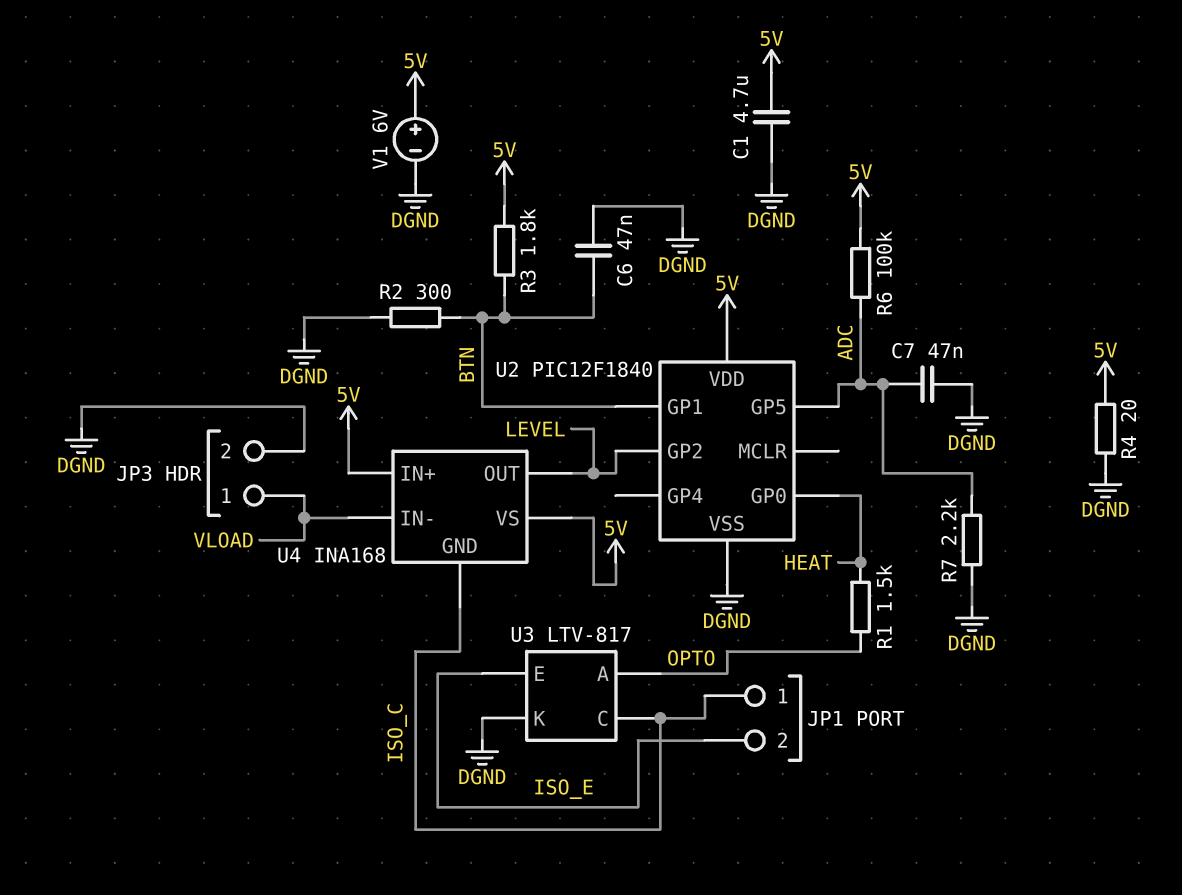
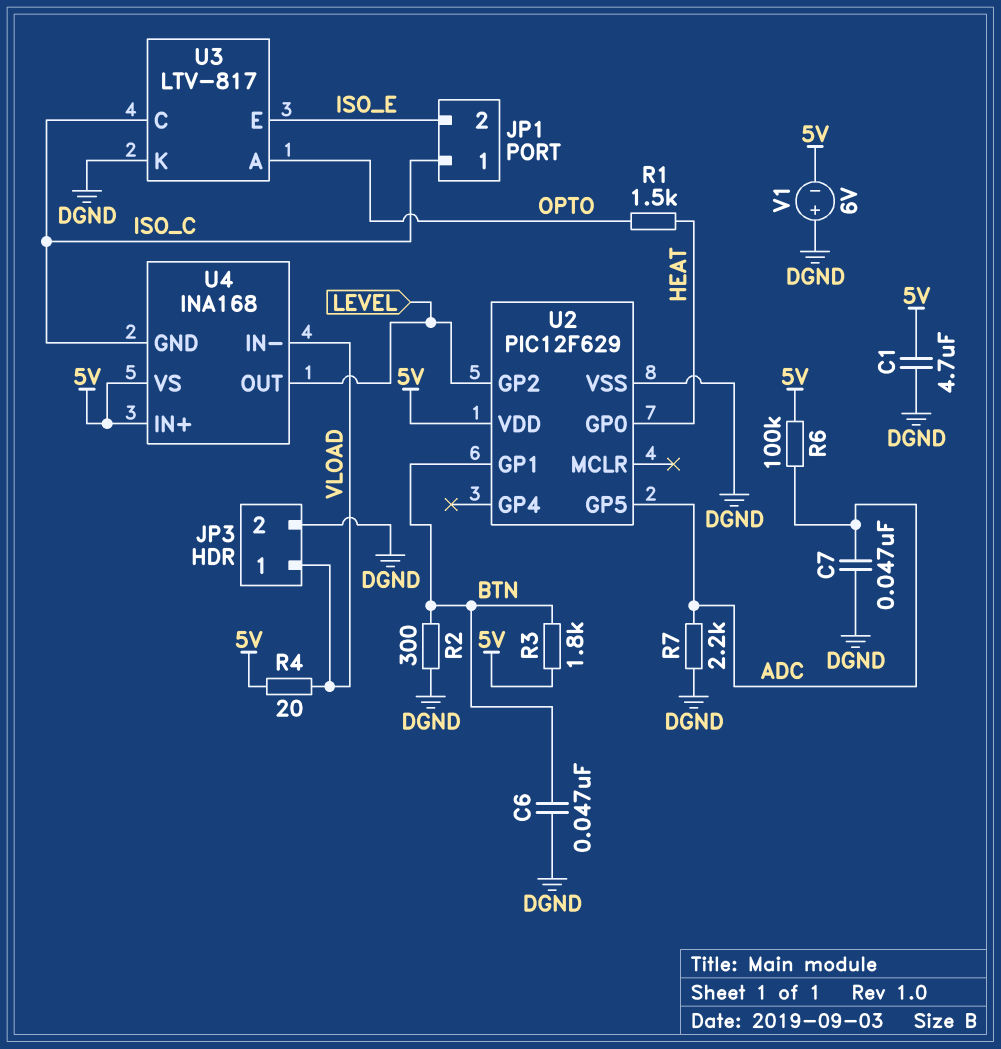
R4: 20 (5V, DGND) -> 20 (5V, VLOAD)
U2: PIC12F1840 -> PIC12F629
V1: 6V (plus 5V, minus DGND) -> 6V (plus DGND, minus 5V)

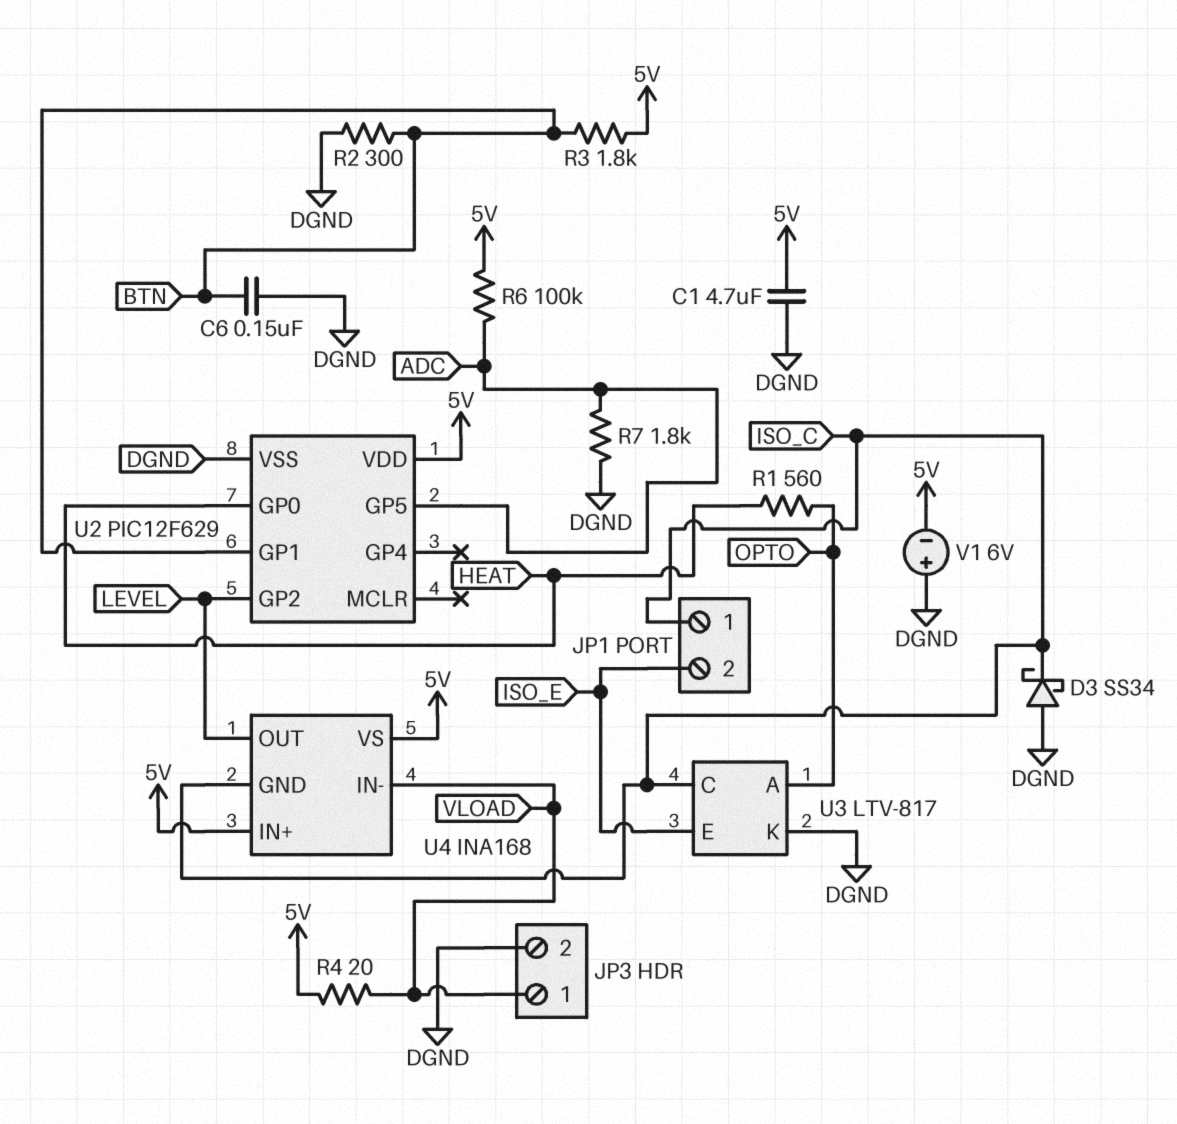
C6: 47nF (BTN, DGND) -> 150nF (BTN, DGND)
C7: 47nF (ADC, DGND) -> none
D3: none -> schottky SS34 (A DGND, K ISO_C)
R1: 1.5k (HEAT, OPTO) -> 560 (HEAT, OPTO)
R7: 2.2k (ADC, DGND) -> 1.8k (ADC, DGND)

